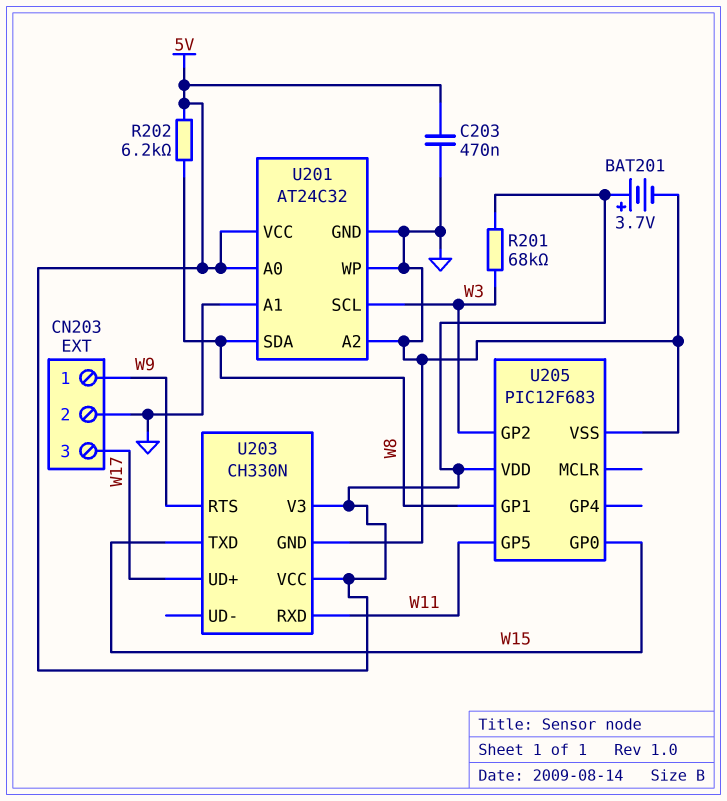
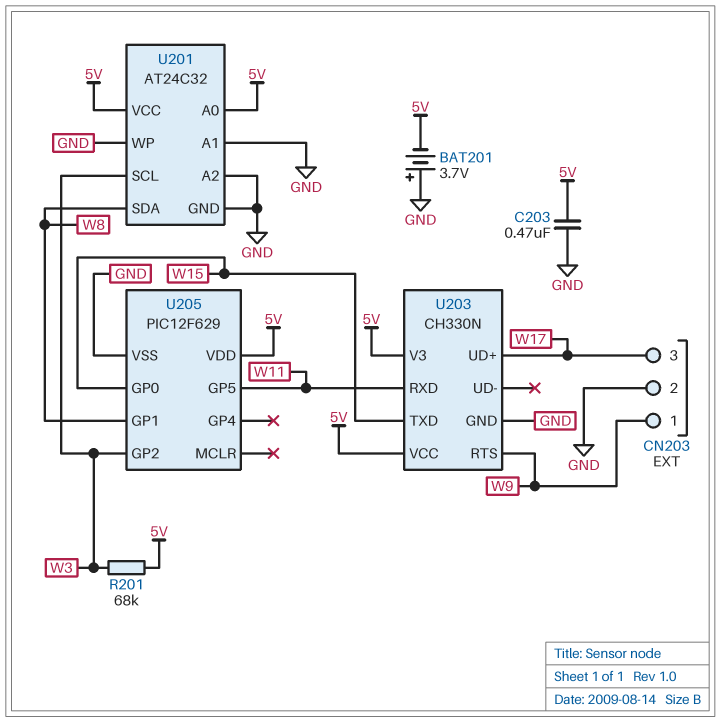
BAT201: 3.7V (plus 5V, minus GND) -> 3.7V (plus GND, minus 5V)
R202: 6.2k (5V, W8) -> none
U205: PIC12F683 -> PIC12F629

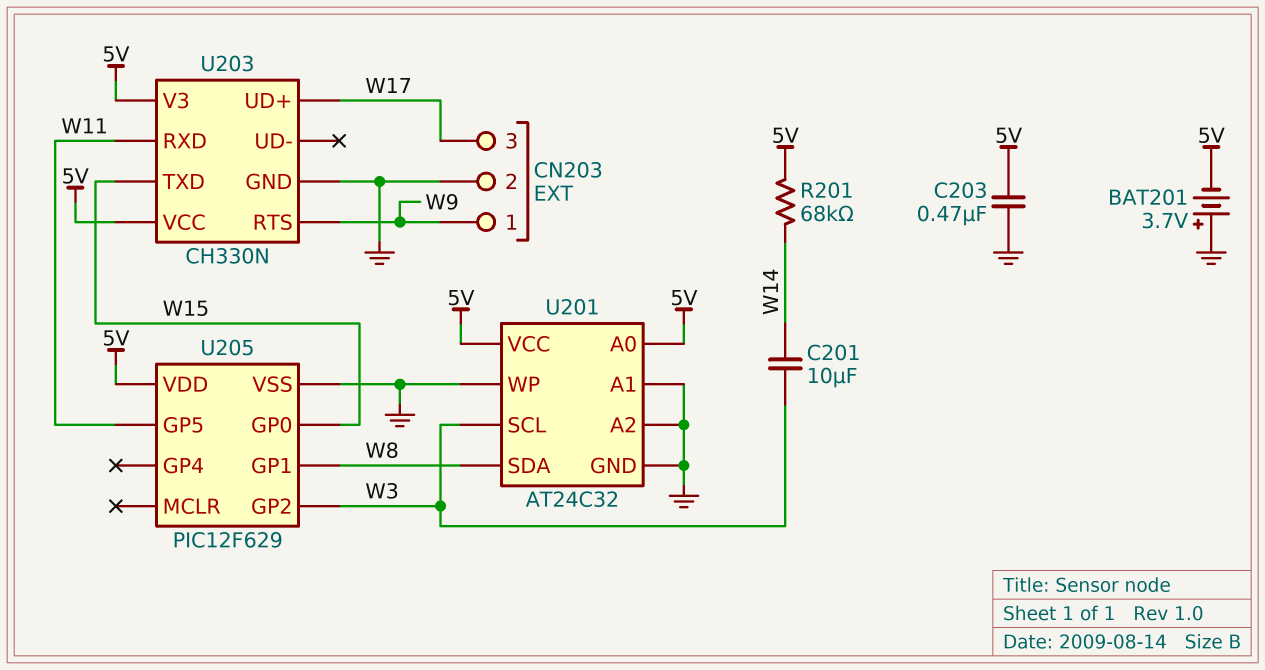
C201: none -> 10uF (W3, W14)
R201: 68k (5V, W3) -> 68k (5V, W14)

